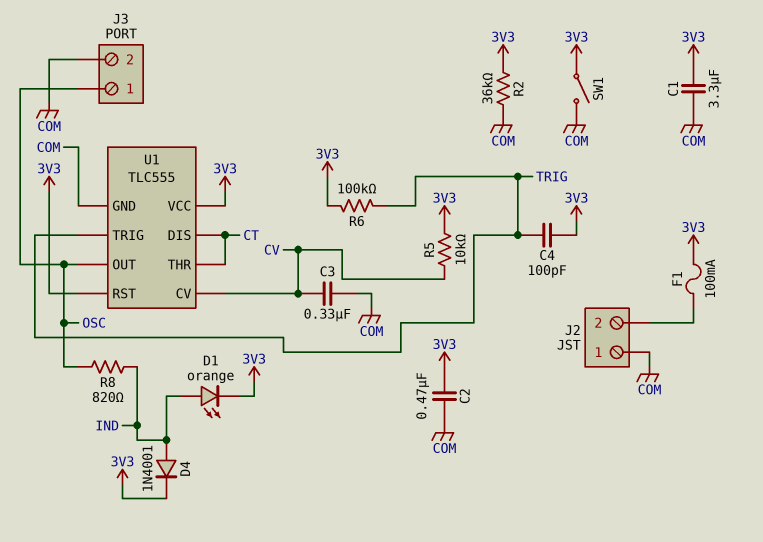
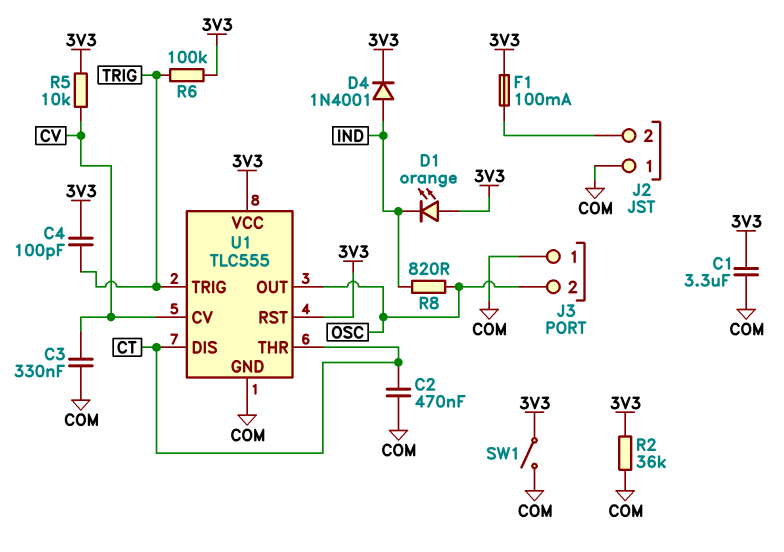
C2: 470nF (3V3, COM) -> 470nF (COM, CT)
D1: LED orange (A IND, K 3V3) -> LED orange (A 3V3, K IND)
J3 pin 1: OSC -> COM
J3 pin 2: COM -> OSC

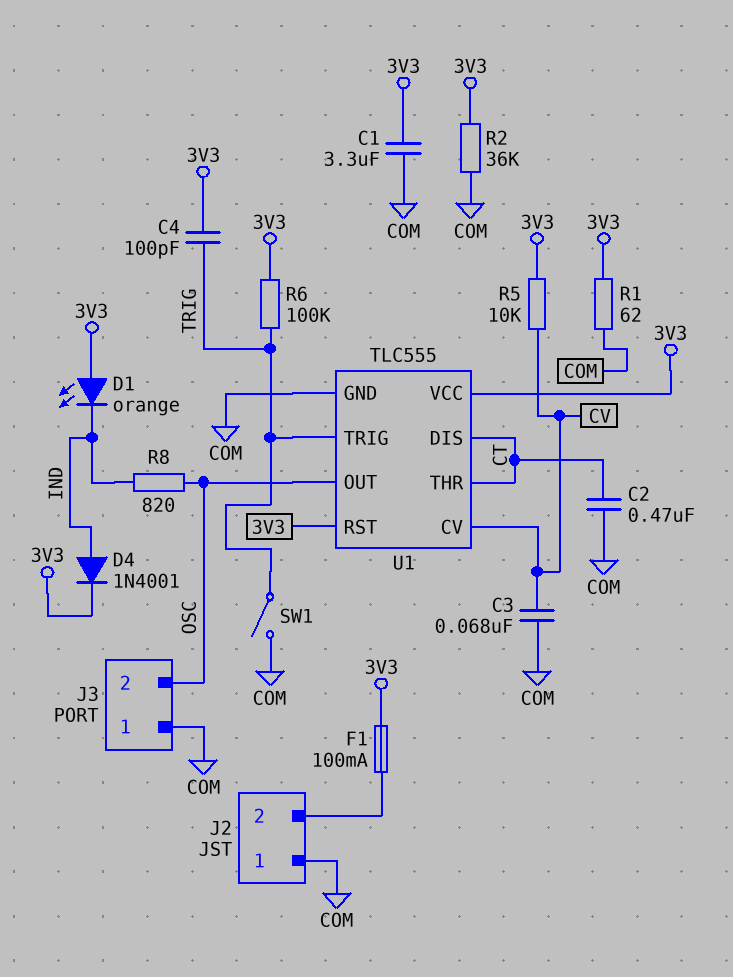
C3: 330nF (COM, CV) -> 68nF (COM, CV)
R1: none -> 62 (3V3, COM)
SW1: switch (3V3, COM) -> switch (COM, TRIG)

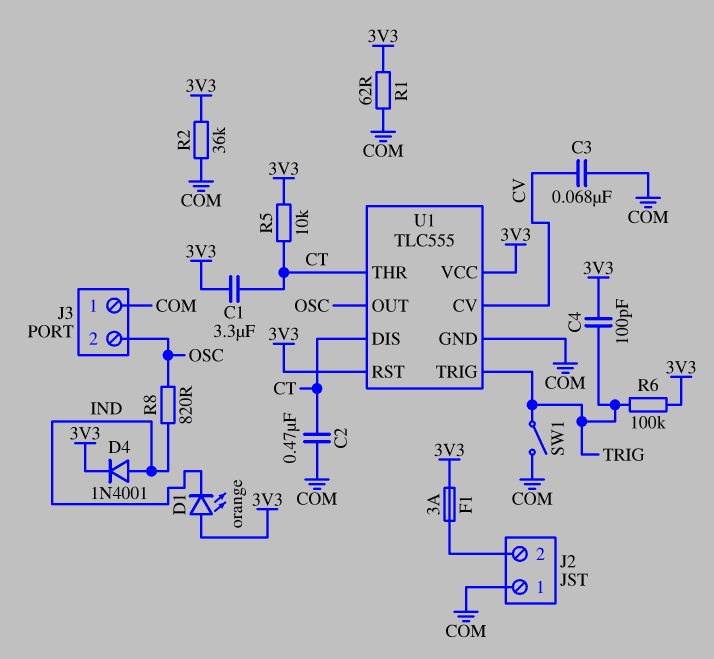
C1: 3.3uF (3V3, COM) -> 3.3uF (3V3, CT)
F1: 100mA (3V3, J2/2) -> 3A (3V3, J2/2)
R5: 10k (3V3, CV) -> 10k (3V3, CT)

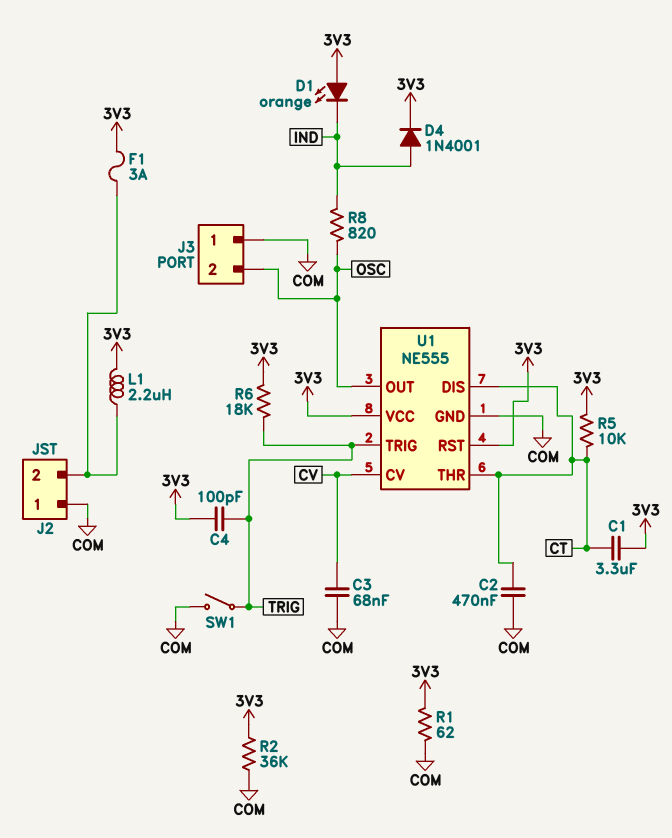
L1: none -> 2.2uH (3V3, J2/2)
R6: 100k (3V3, TRIG) -> 18k (3V3, TRIG)
U1: TLC555 -> NE555

